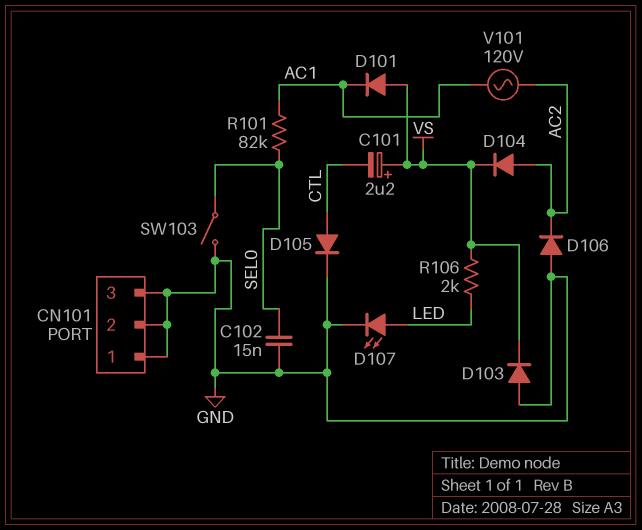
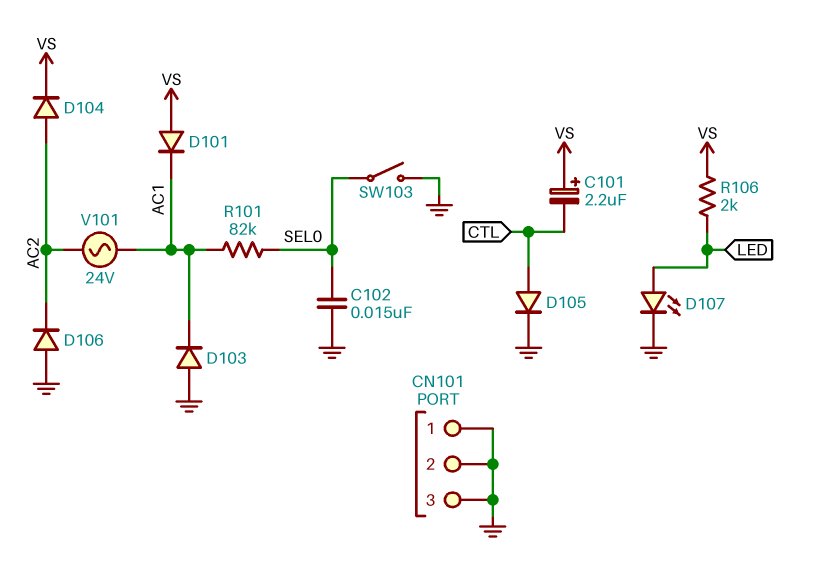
D103: diode (A GND, K VS) -> diode (A GND, K AC1)
V101: AC 120V (AC1, AC2) -> AC 24V (AC1, AC2)

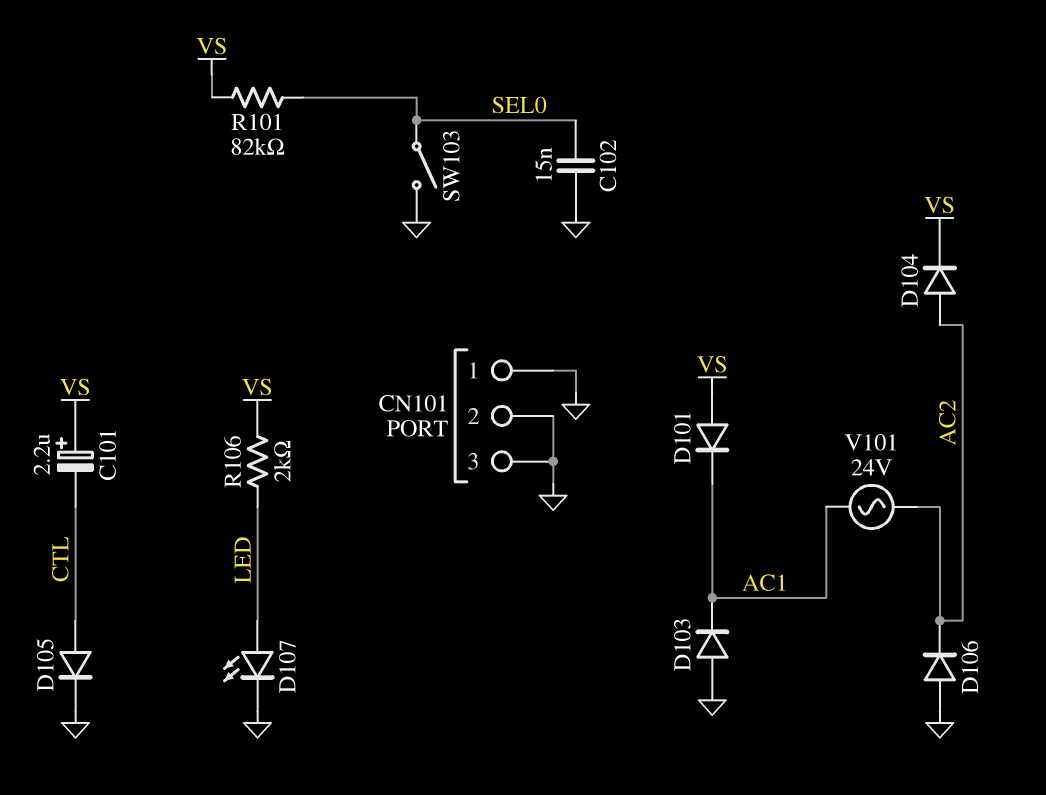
R101: 82k (AC1, SEL0) -> 82k (SEL0, VS)

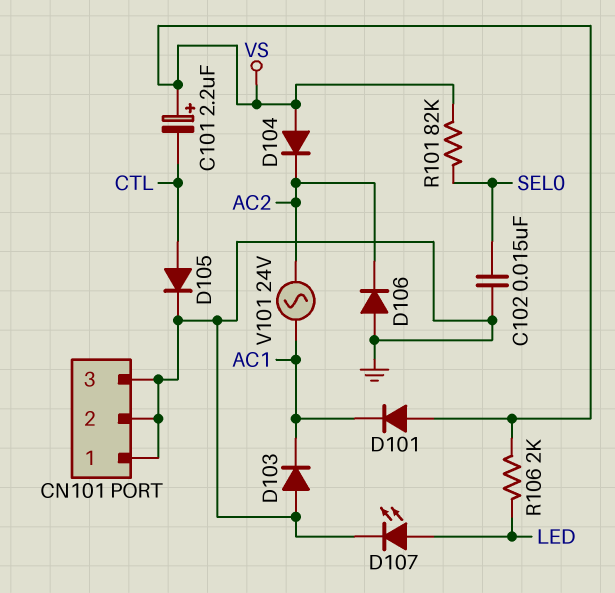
D104: diode (A AC2, K VS) -> diode (A VS, K AC2)
SW103: switch (GND, SEL0) -> none

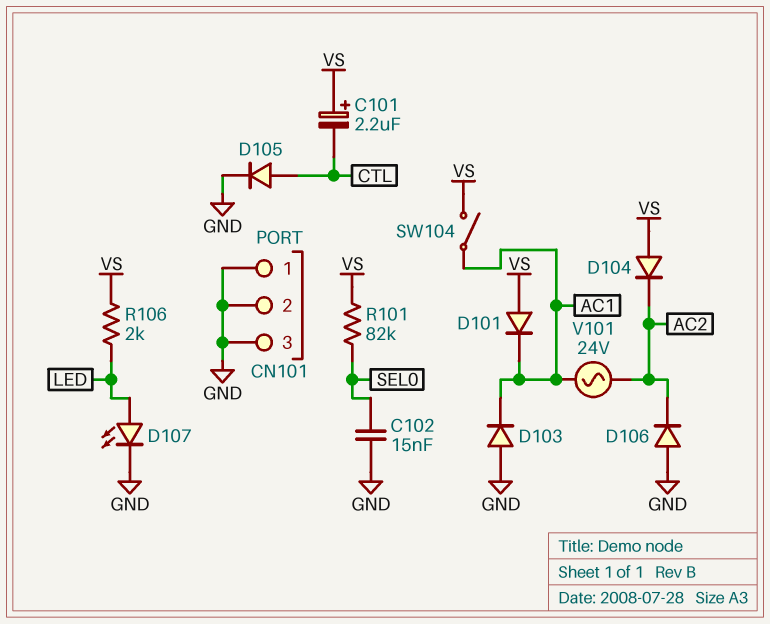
SW104: none -> switch (AC1, VS)

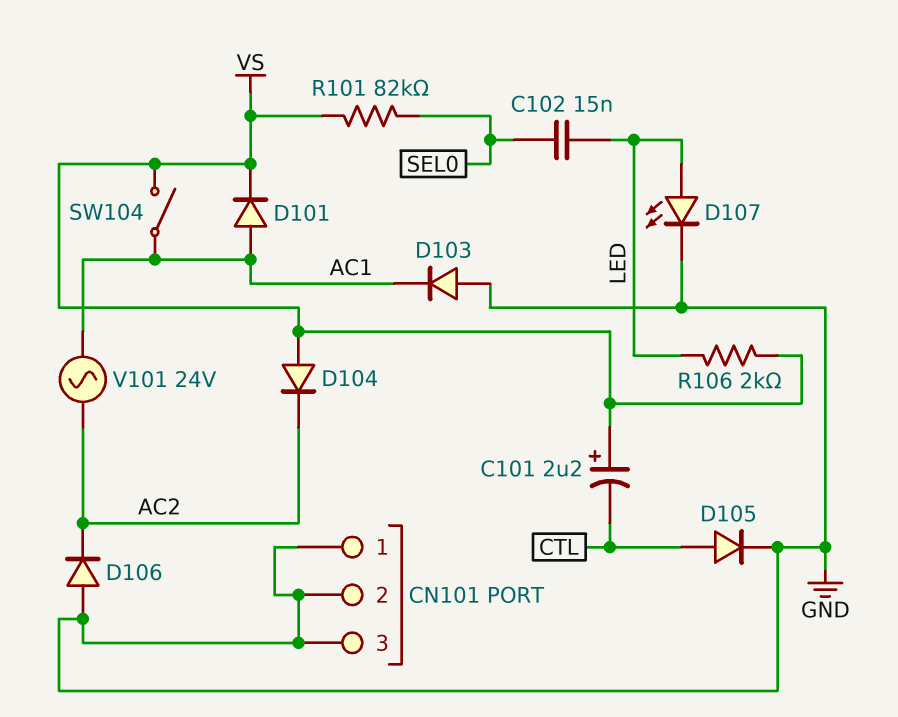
C102: 15nF (GND, SEL0) -> 15nF (LED, SEL0)
D101: diode (A VS, K AC1) -> diode (A AC1, K VS)

